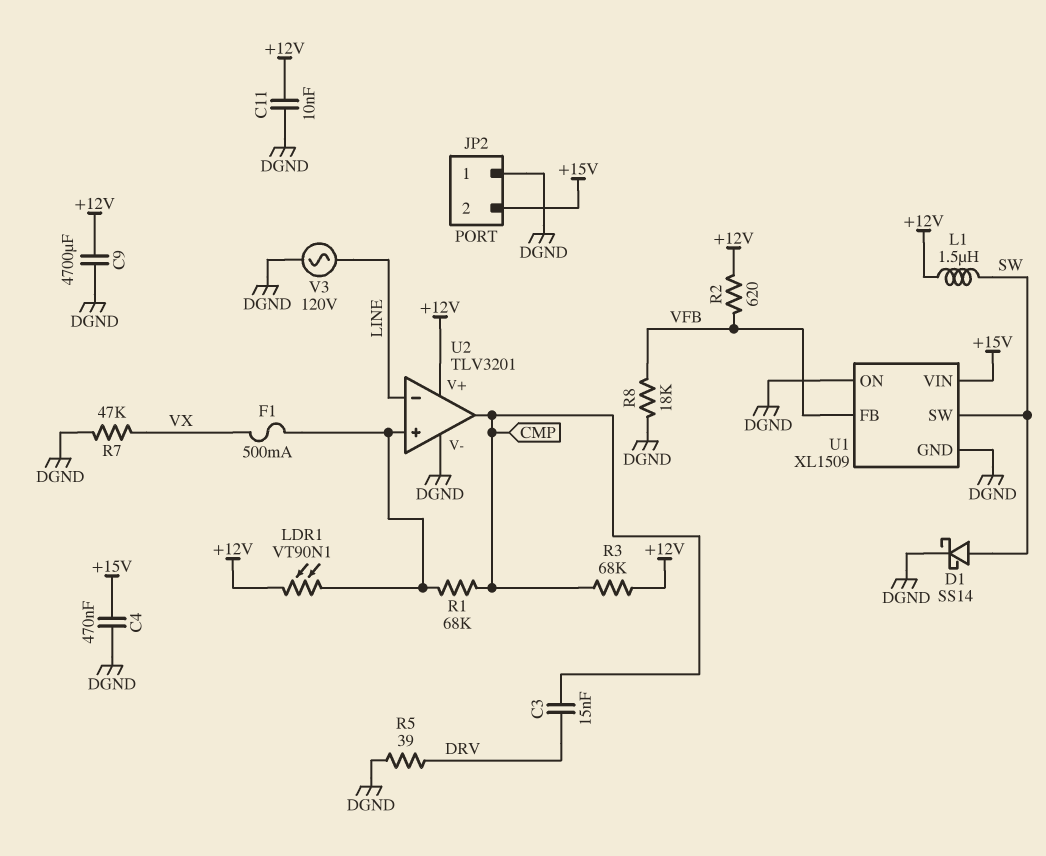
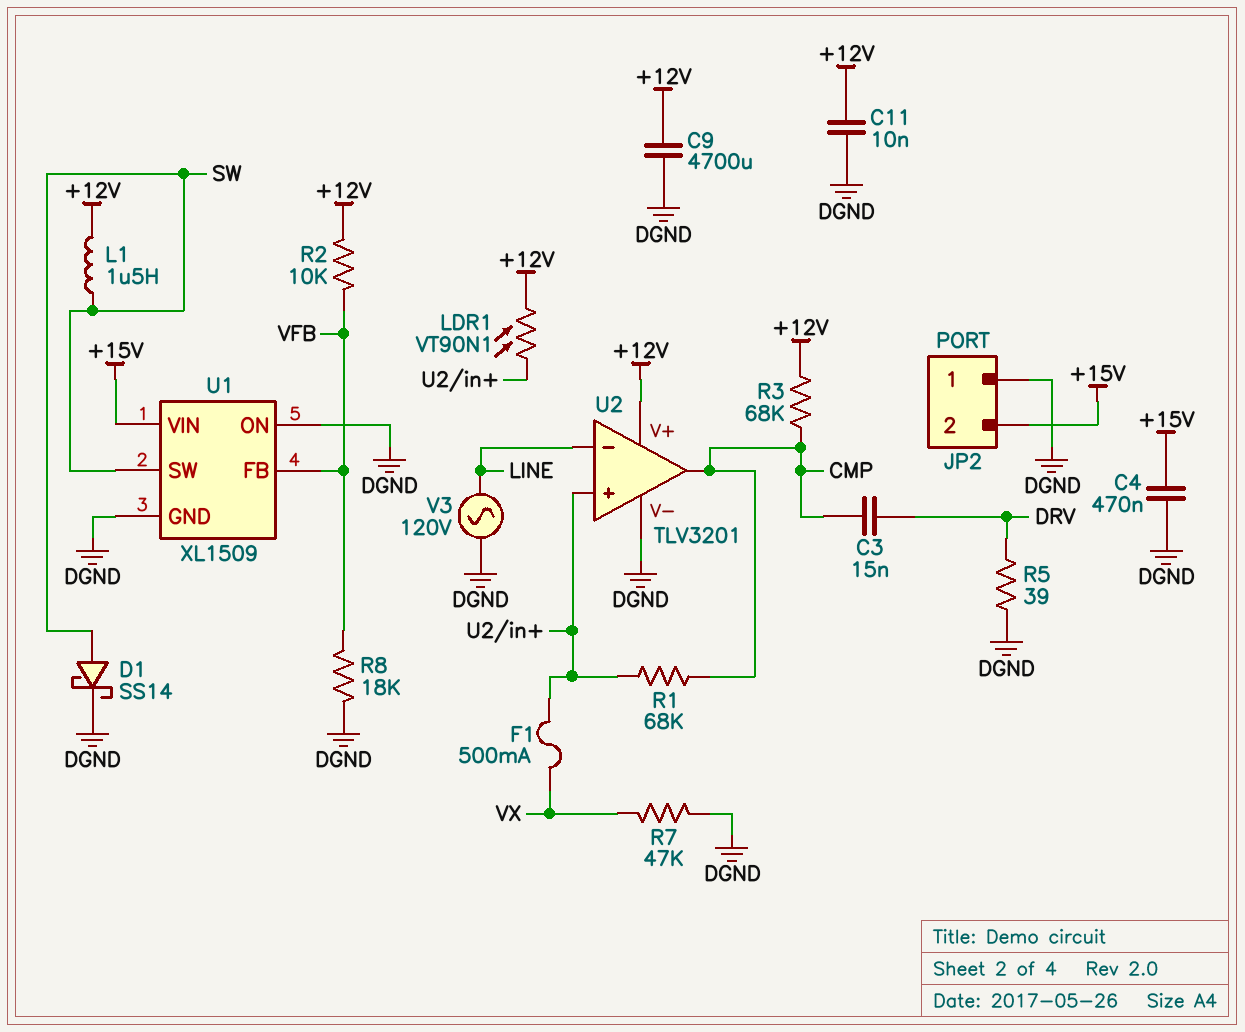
R2: 620 (+12V, VFB) -> 10k (+12V, VFB)

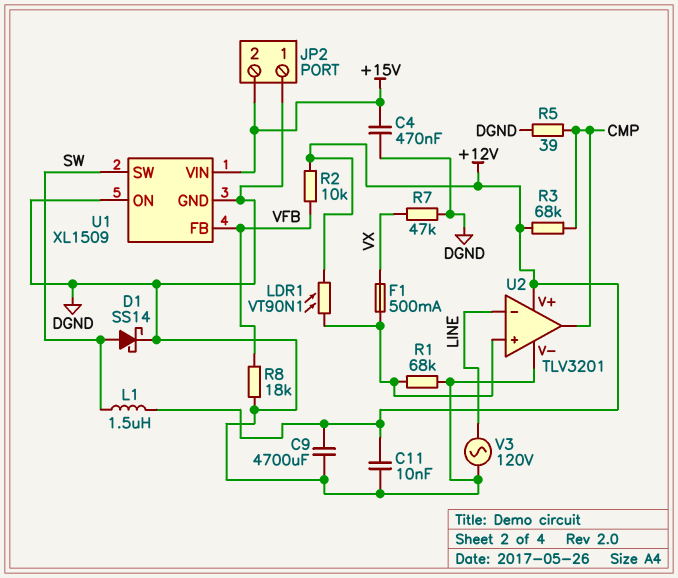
C3: 15nF (CMP, DRV) -> none
R1: 68k (CMP, U2/in+) -> 68k (DGND, U2/in+)
R5: 39 (DGND, DRV) -> 39 (CMP, DGND)

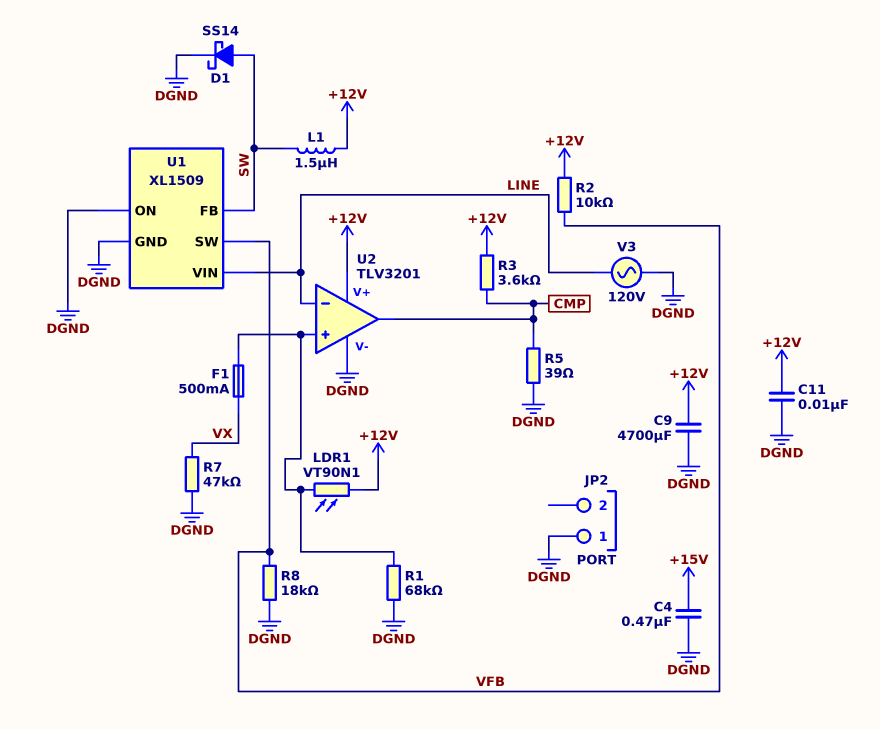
JP2 pin 2: +15V -> none
R3: 68k (+12V, CMP) -> 3.6k (+12V, CMP)
U1 pin FB: VFB -> SW
U1 pin SW: SW -> VFB
U1 pin VIN: +15V -> LINE

